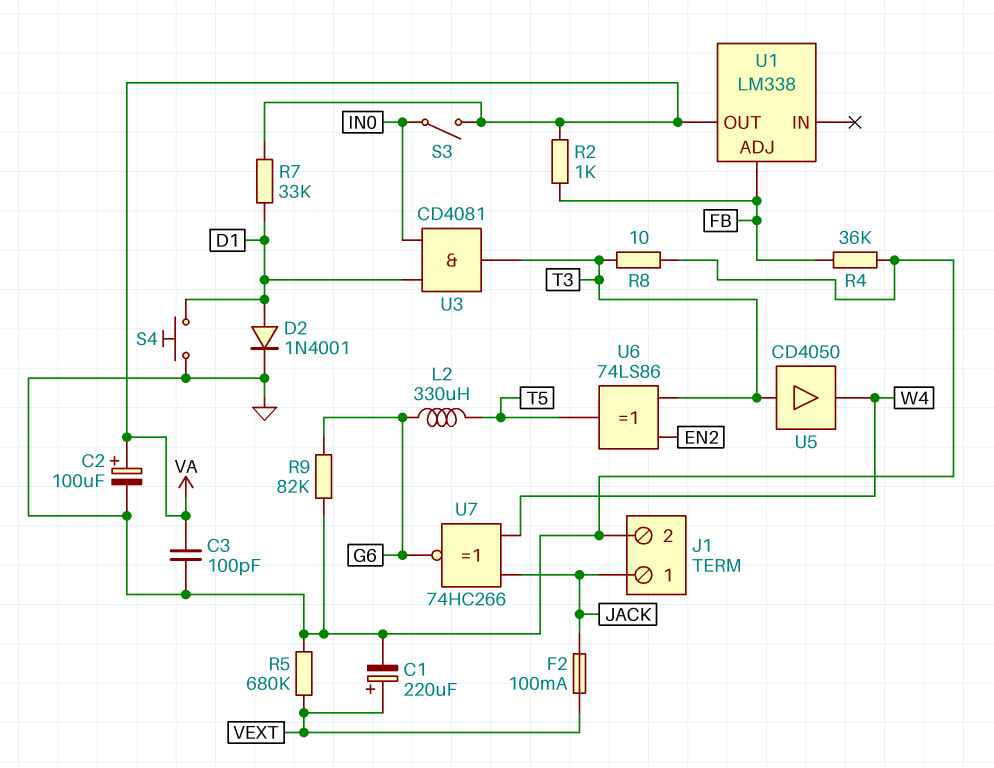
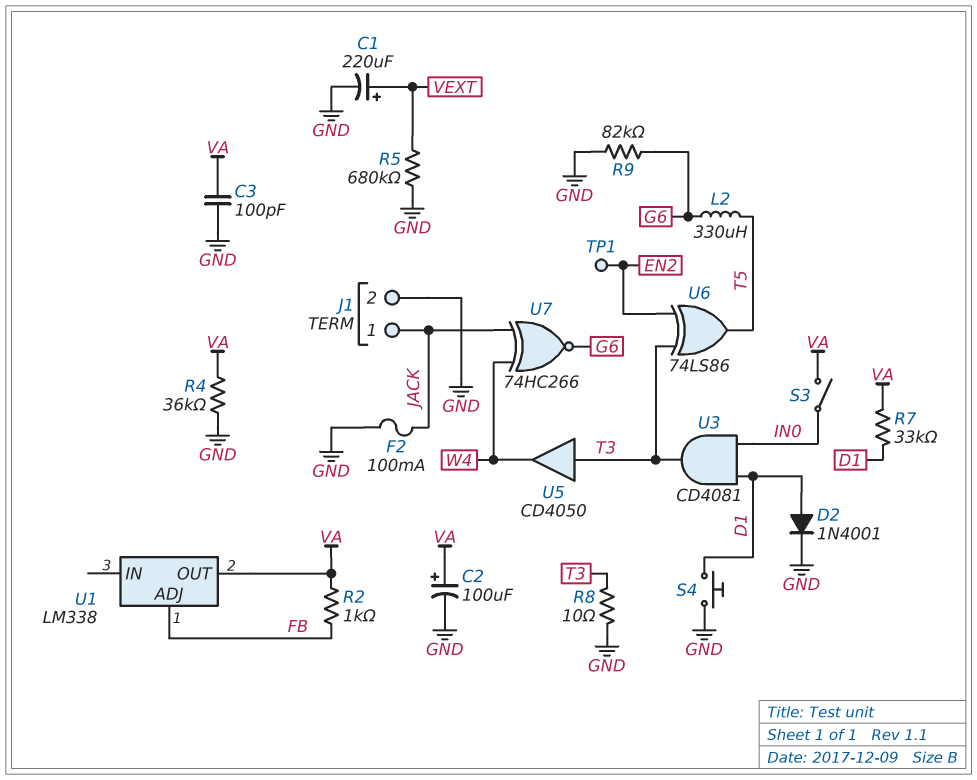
F2: 100mA (JACK, VEXT) -> 100mA (GND, JACK)
R4: 36k (FB, GND) -> 36k (GND, VA)
TP1: none -> test point (EN2)

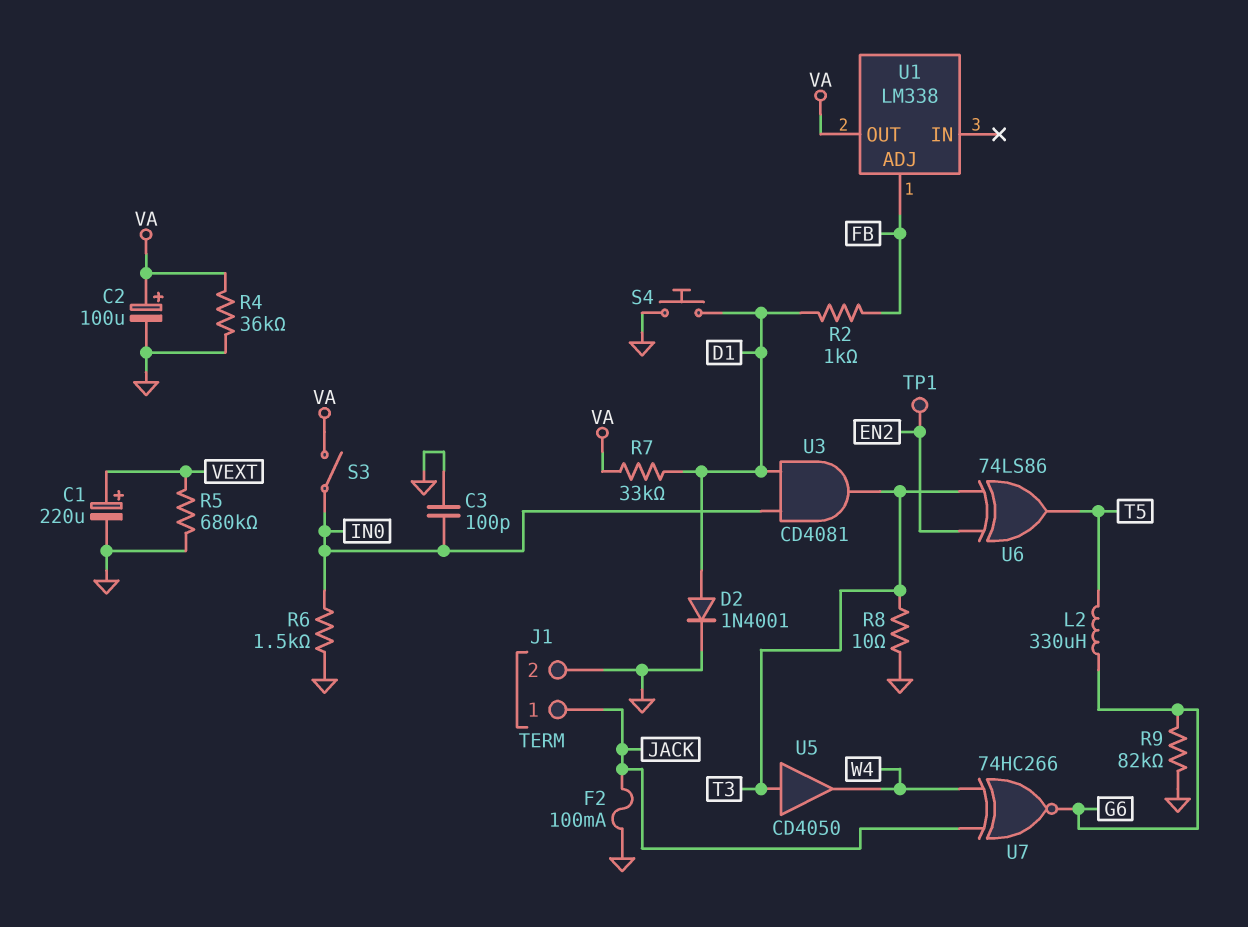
C3: 100pF (GND, VA) -> 100pF (GND, IN0)
R2: 1k (FB, VA) -> 1k (D1, FB)
R6: none -> 1.5k (GND, IN0)

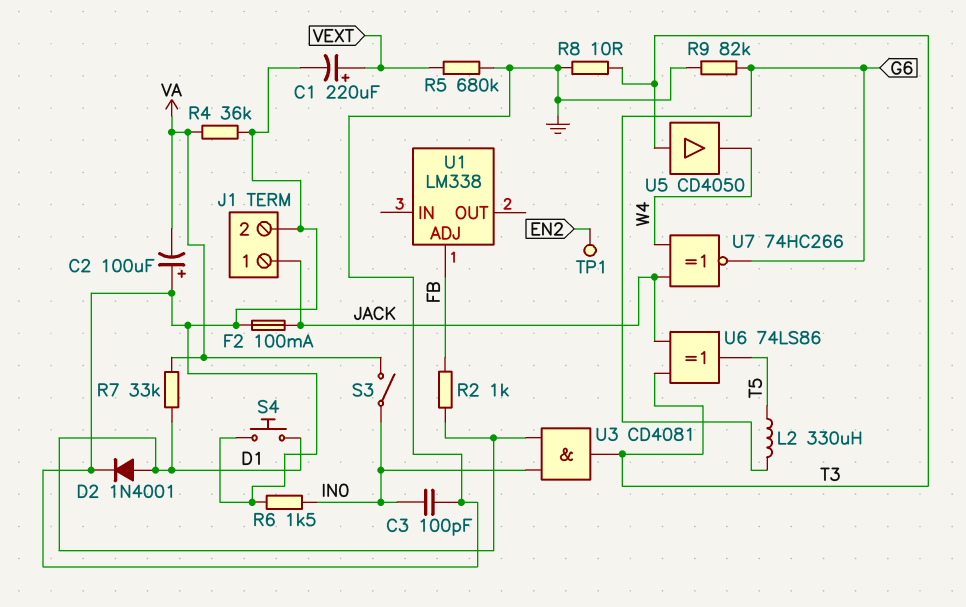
C2: 100uF (plus VA, minus GND) -> 100uF (plus GND, minus VA)
U1 pin OUT: VA -> none
U6: XOR 74LS86 (in EN2, in T3, out T5) -> XOR 74LS86 (in JACK, in T3, out T5)

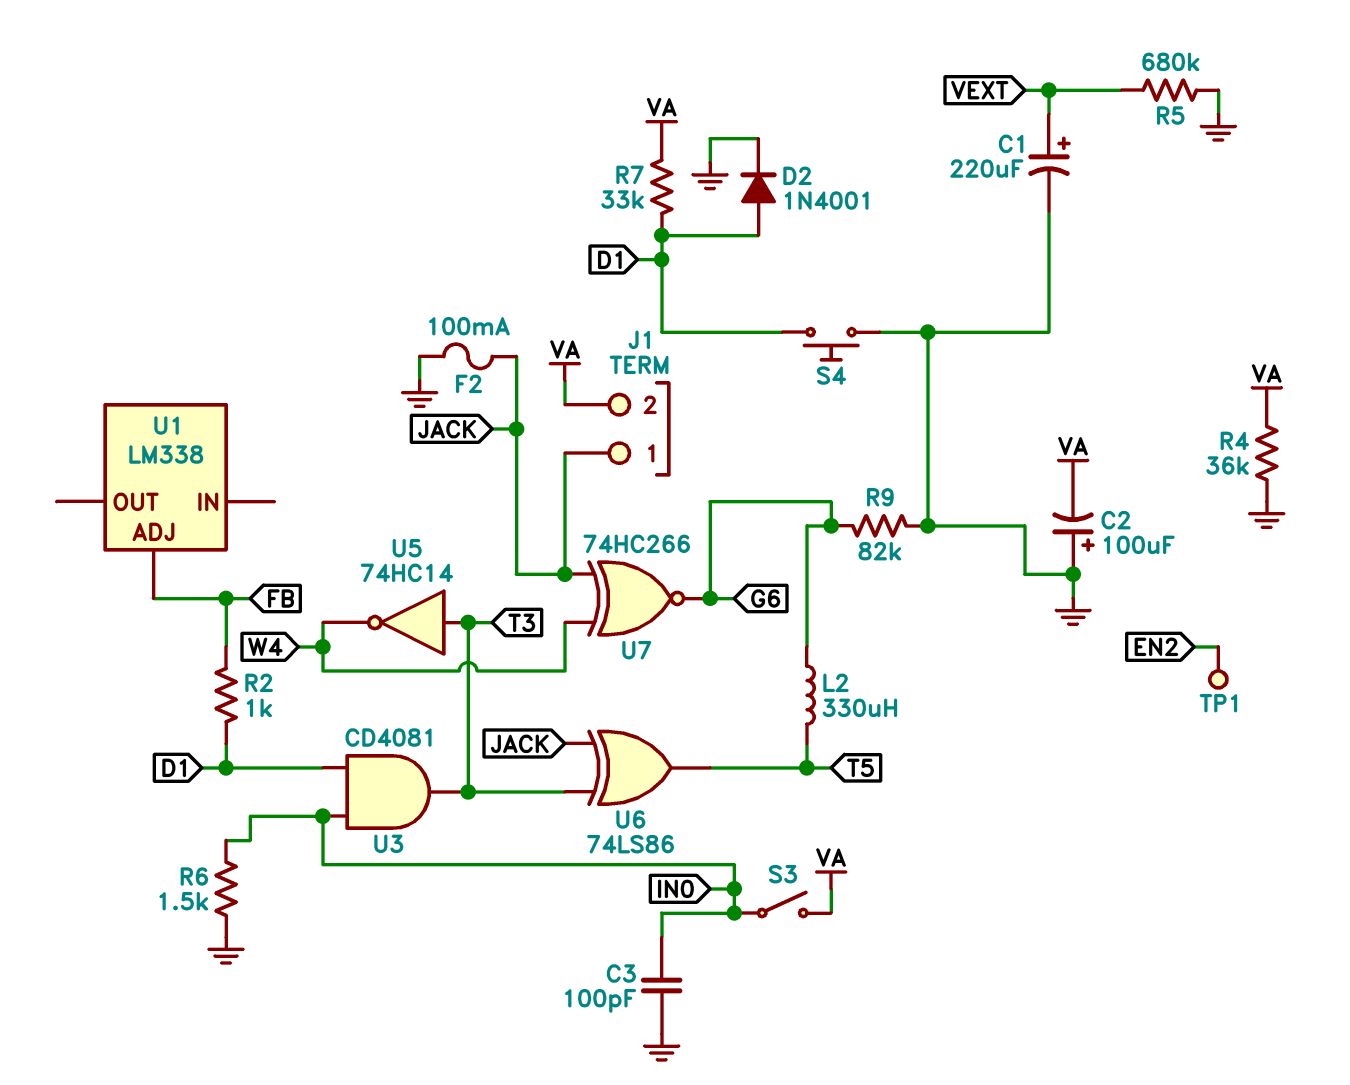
J1 pin 2: GND -> VA
R8: 10 (GND, T3) -> none
U5: buffer CD4050 (in T3, out W4) -> NOT 74HC14 (in T3, out W4)

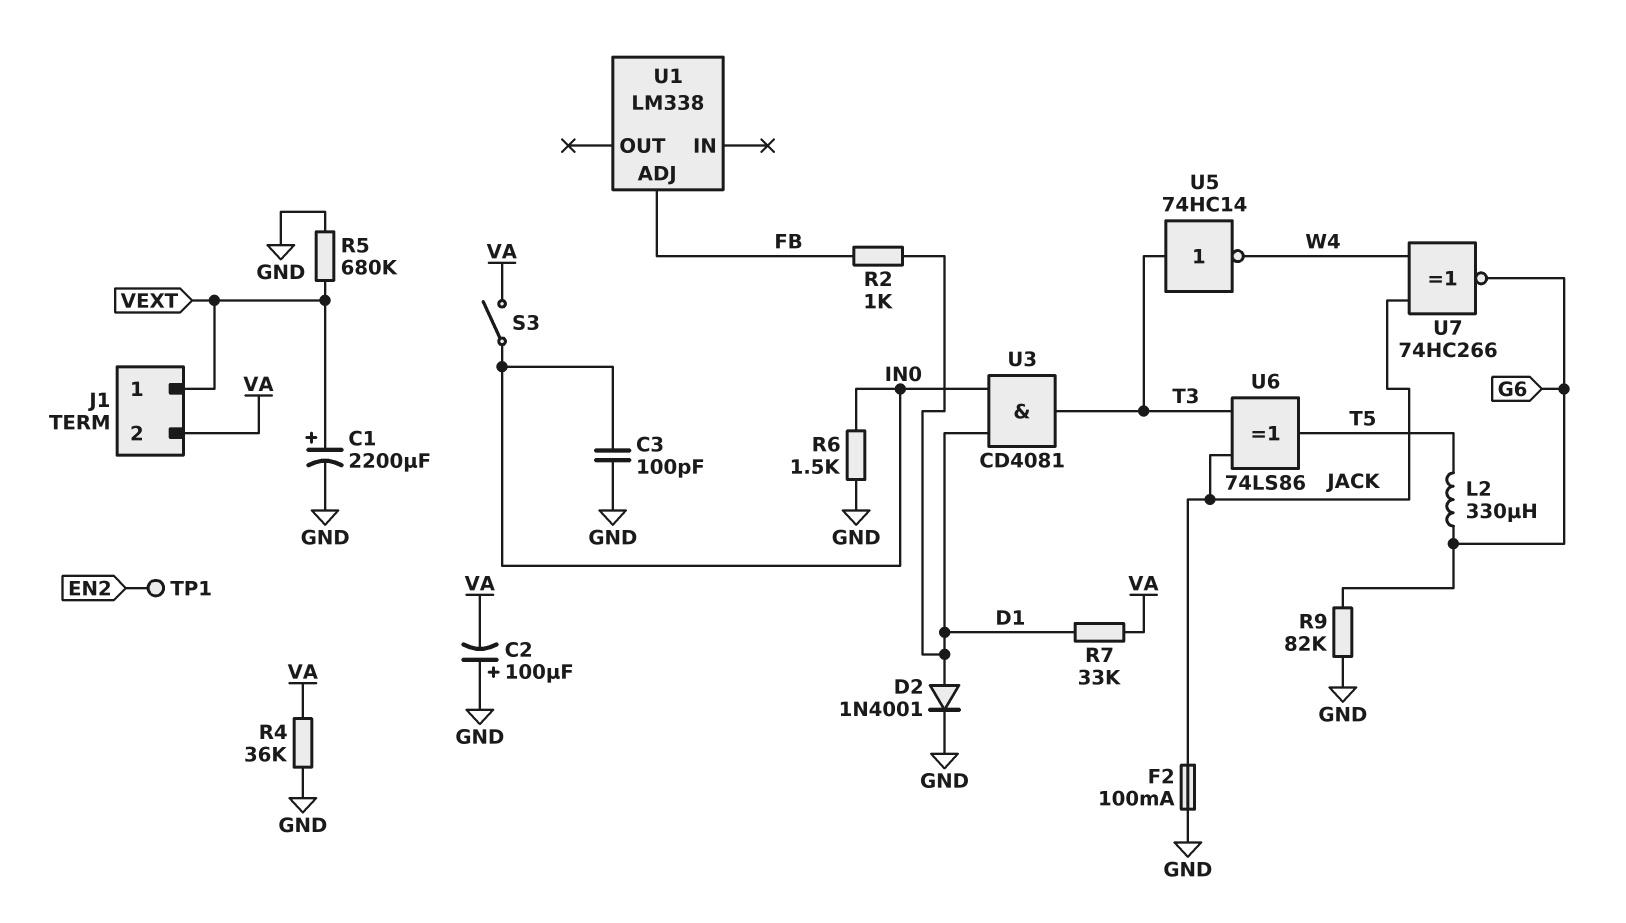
C1: 220uF (plus VEXT, minus GND) -> 2200uF (plus VEXT, minus GND)
J1 pin 1: JACK -> VEXT
S4: button (D1, GND) -> none

